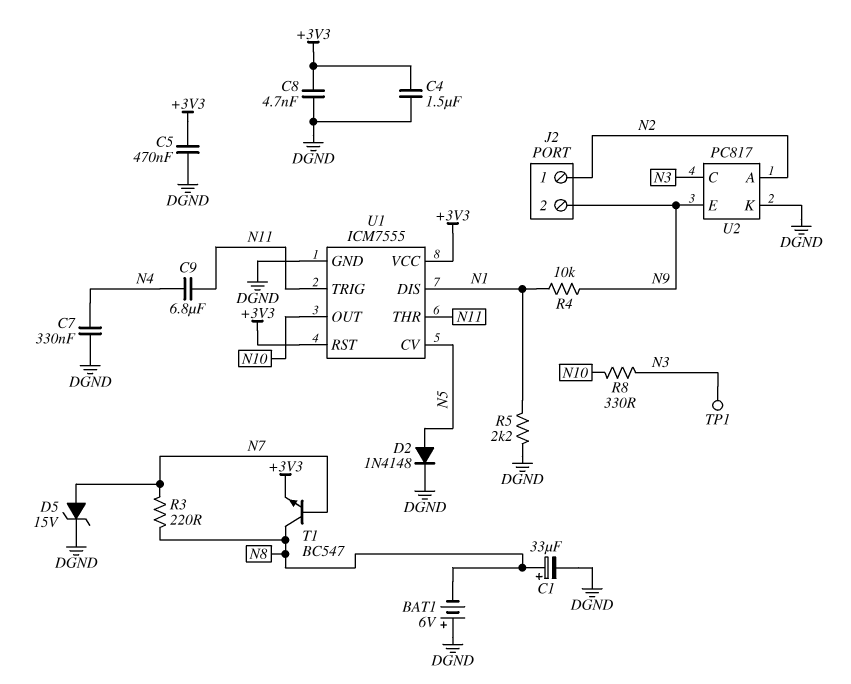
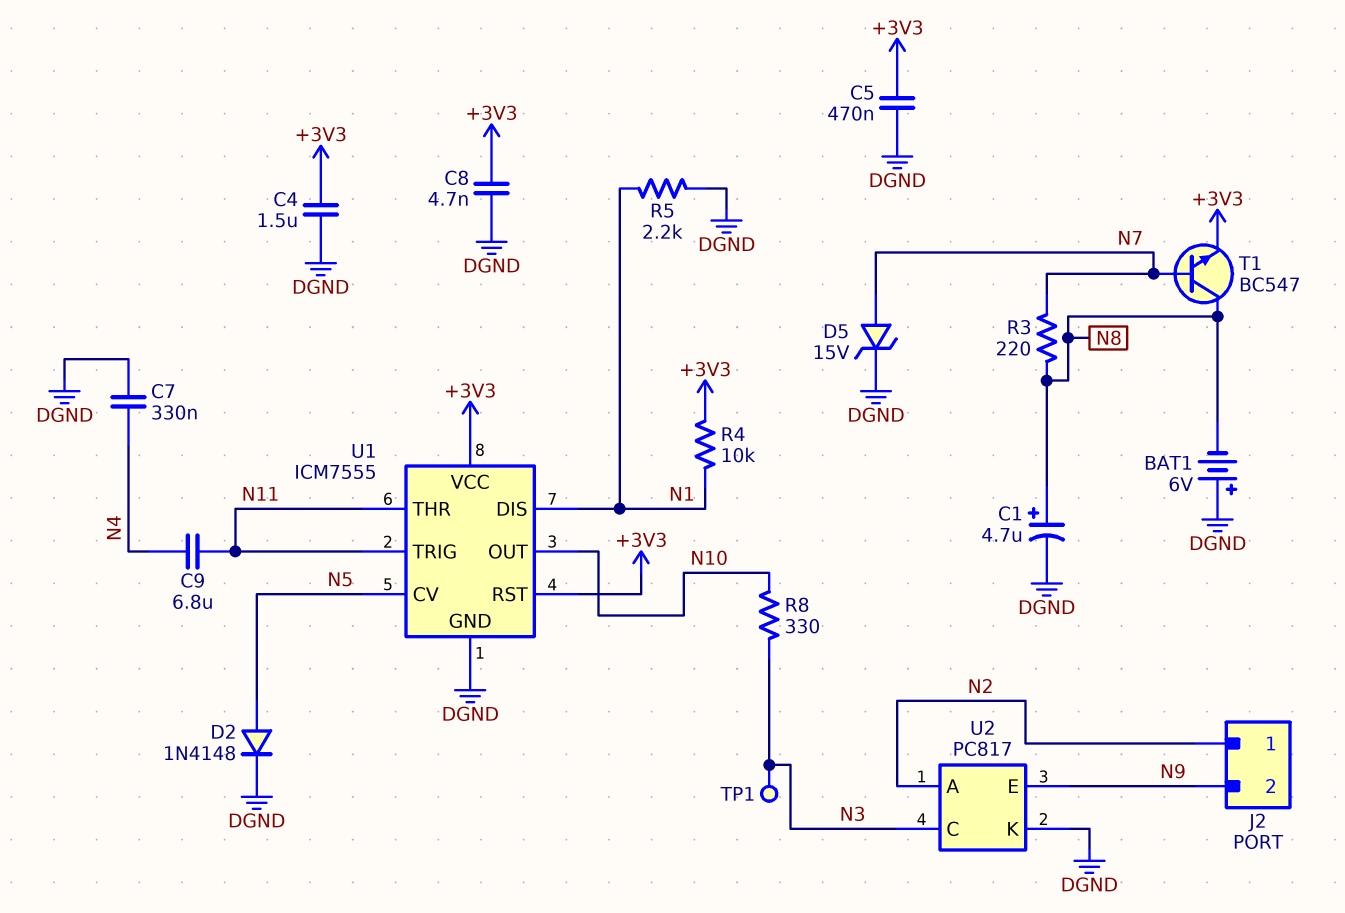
C1: 33uF (plus N8, minus DGND) -> 4.7uF (plus N8, minus DGND)
R4: 10k (N1, N9) -> 10k (+3V3, N1)

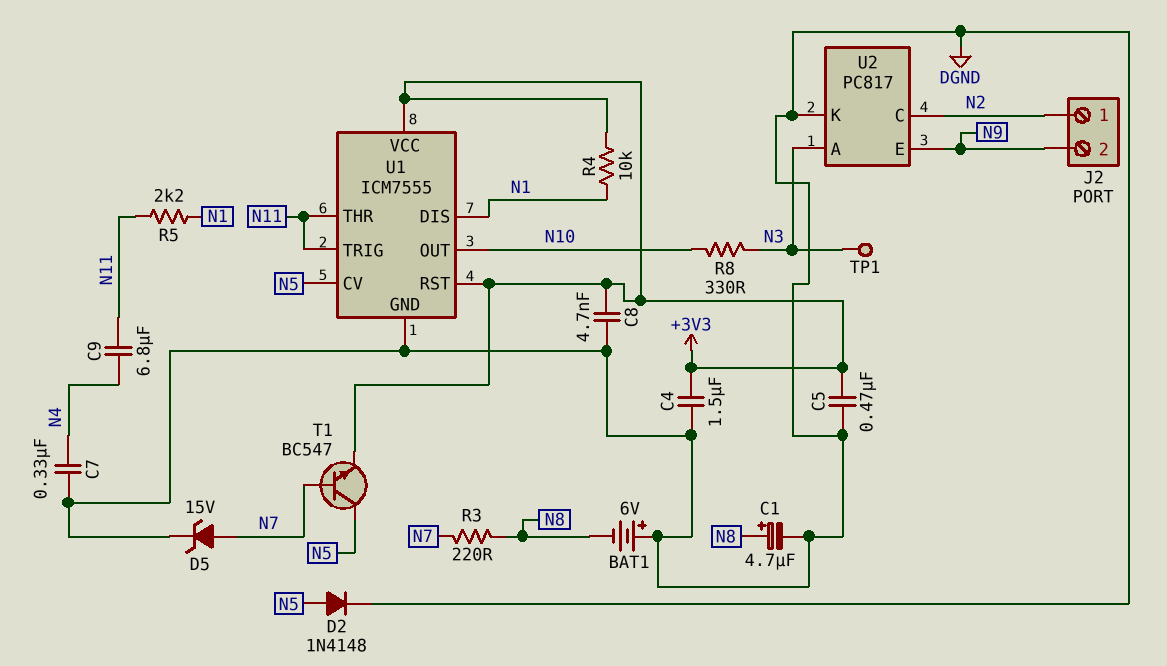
R5: 2.2k (DGND, N1) -> 2.2k (N1, N11)
T1: NPN BC547 (B N7, C N8, E +3V3) -> NPN BC547 (B N7, C N5, E +3V3)
U2 pin A: N2 -> N3
U2 pin C: N3 -> N2

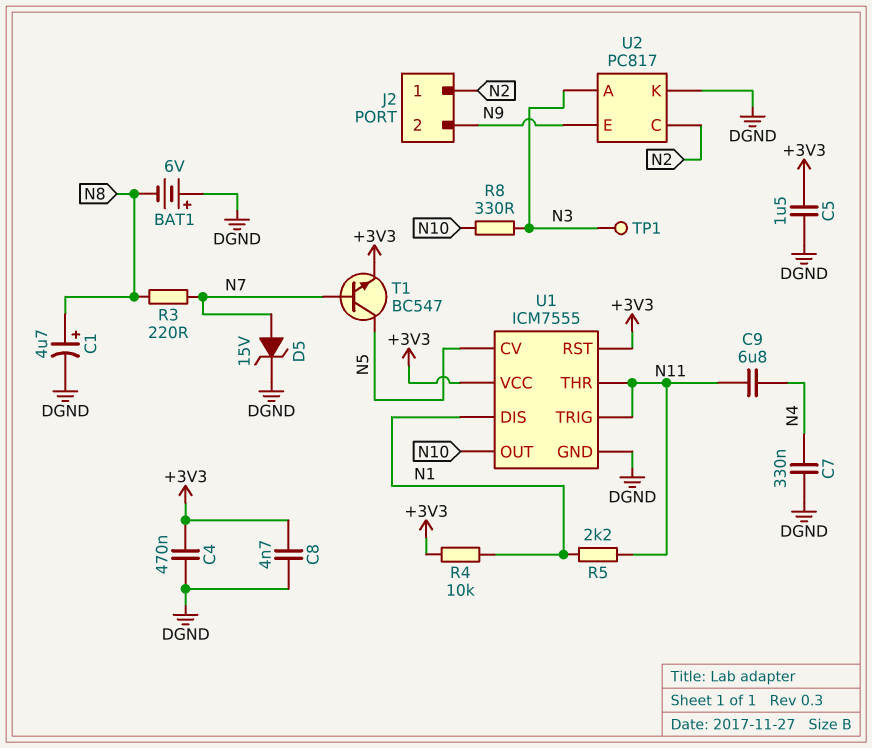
C4: 1.5uF (+3V3, DGND) -> 470nF (+3V3, DGND)
C5: 470nF (+3V3, DGND) -> 1.5uF (+3V3, DGND)
D2: diode 1N4148 (A N5, K DGND) -> none

